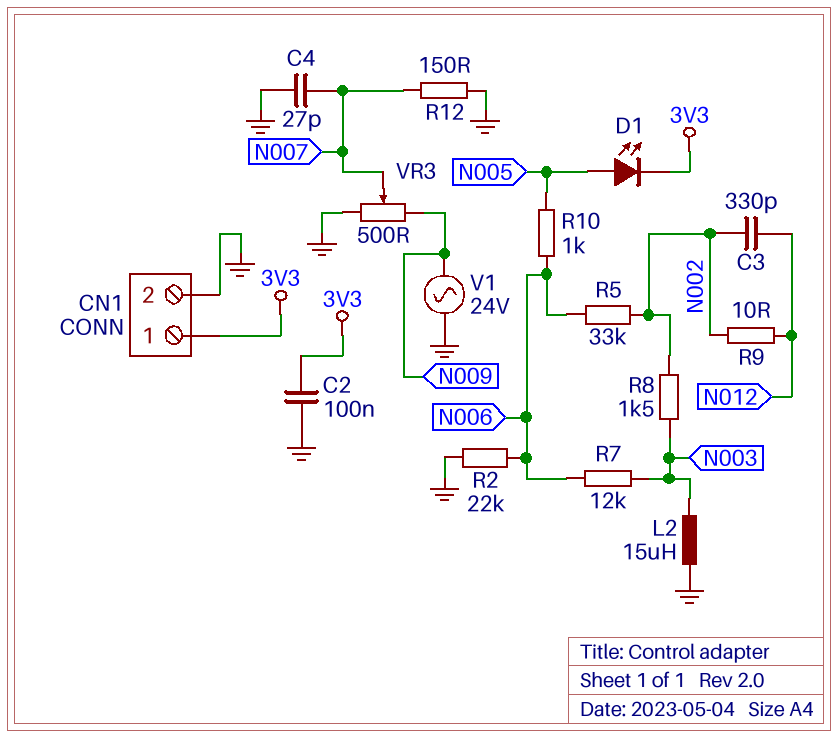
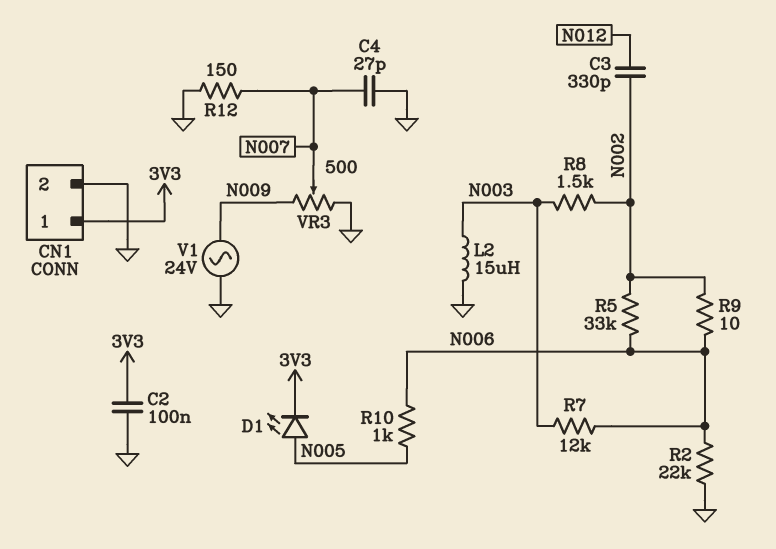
R9: 10 (N002, N012) -> 10 (N002, N006)

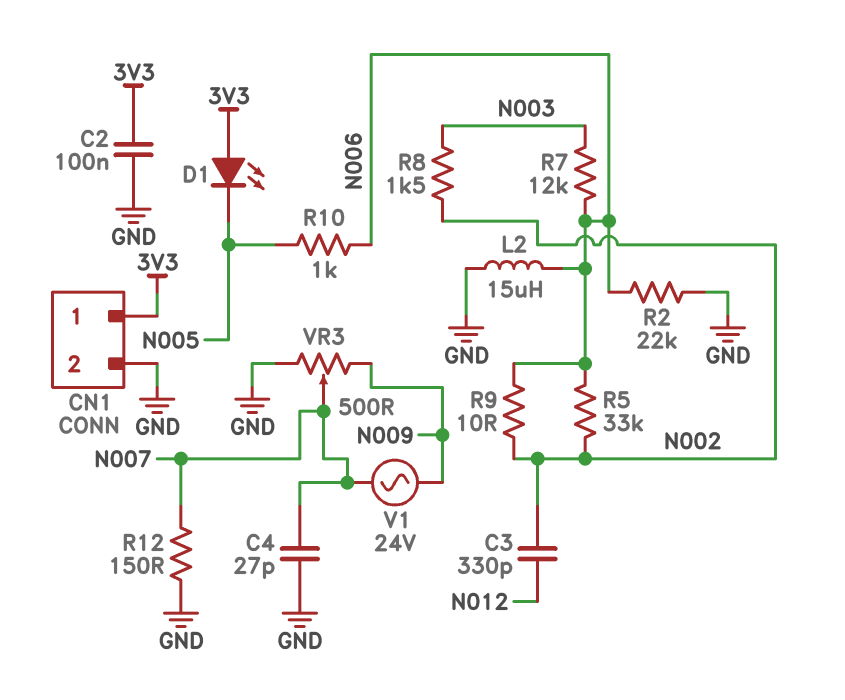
D1: LED (A N005, K 3V3) -> LED (A 3V3, K N005)
L2: 15uH (GND, N003) -> 15uH (GND, N006)
V1: AC 24V (GND, N009) -> AC 24V (N007, N009)

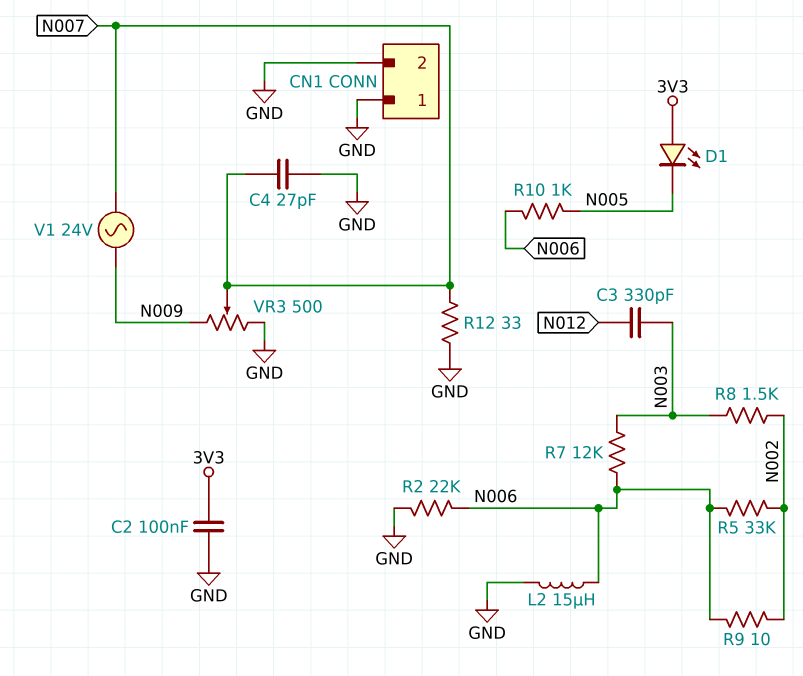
C3: 330pF (N002, N012) -> 330pF (N003, N012)
CN1 pin 1: 3V3 -> GND
R12: 150 (GND, N007) -> 33 (GND, N007)

